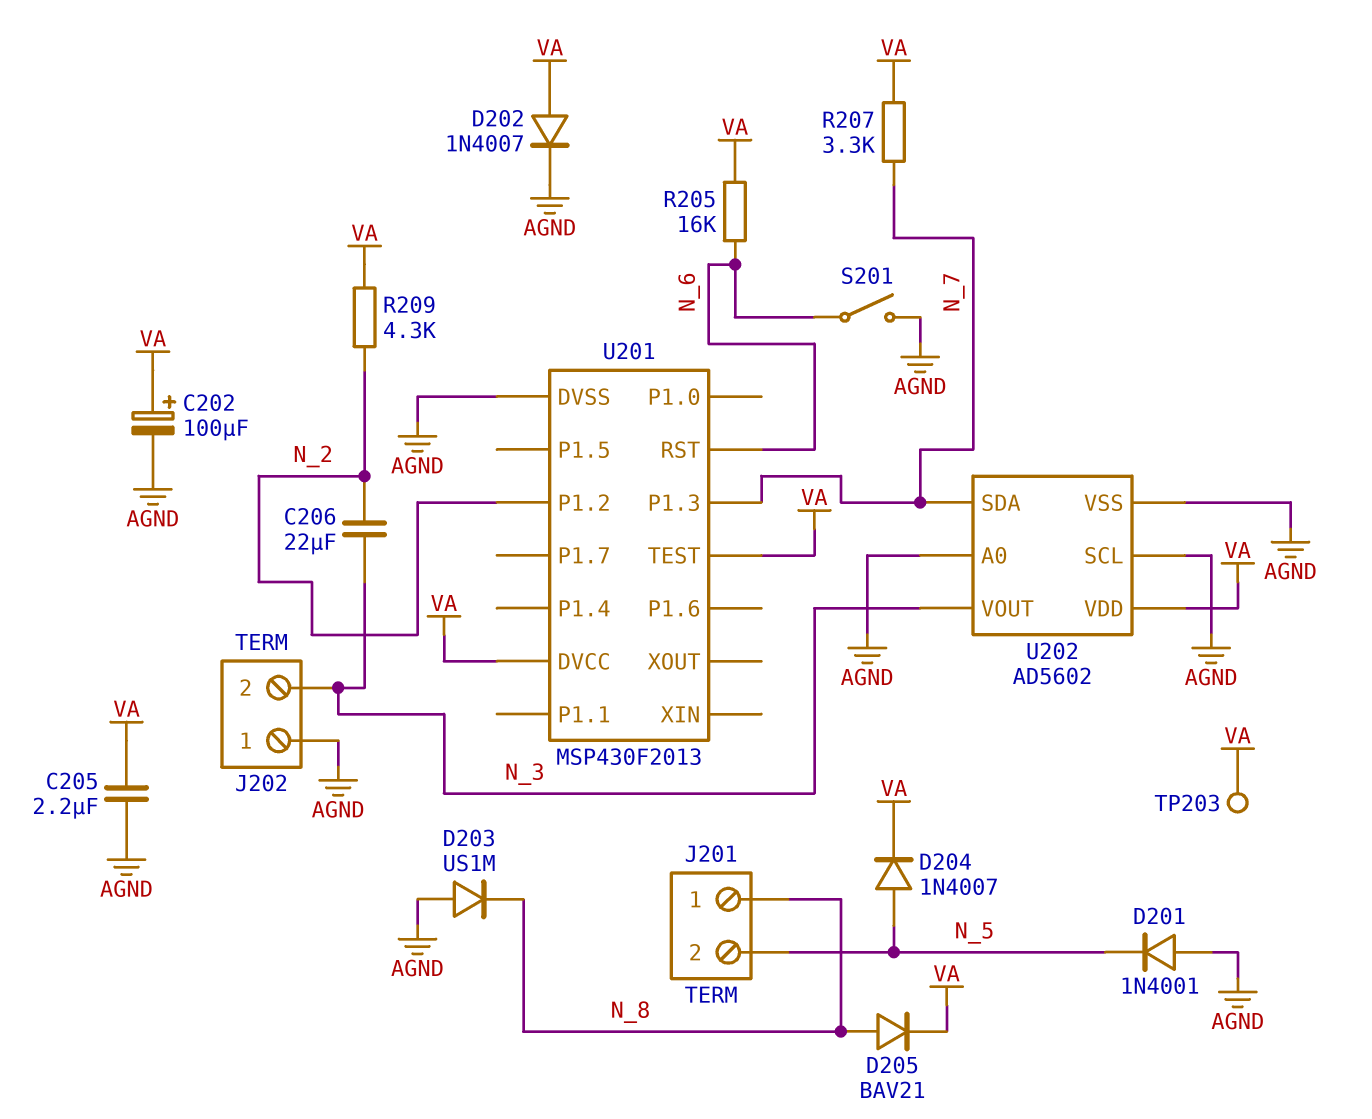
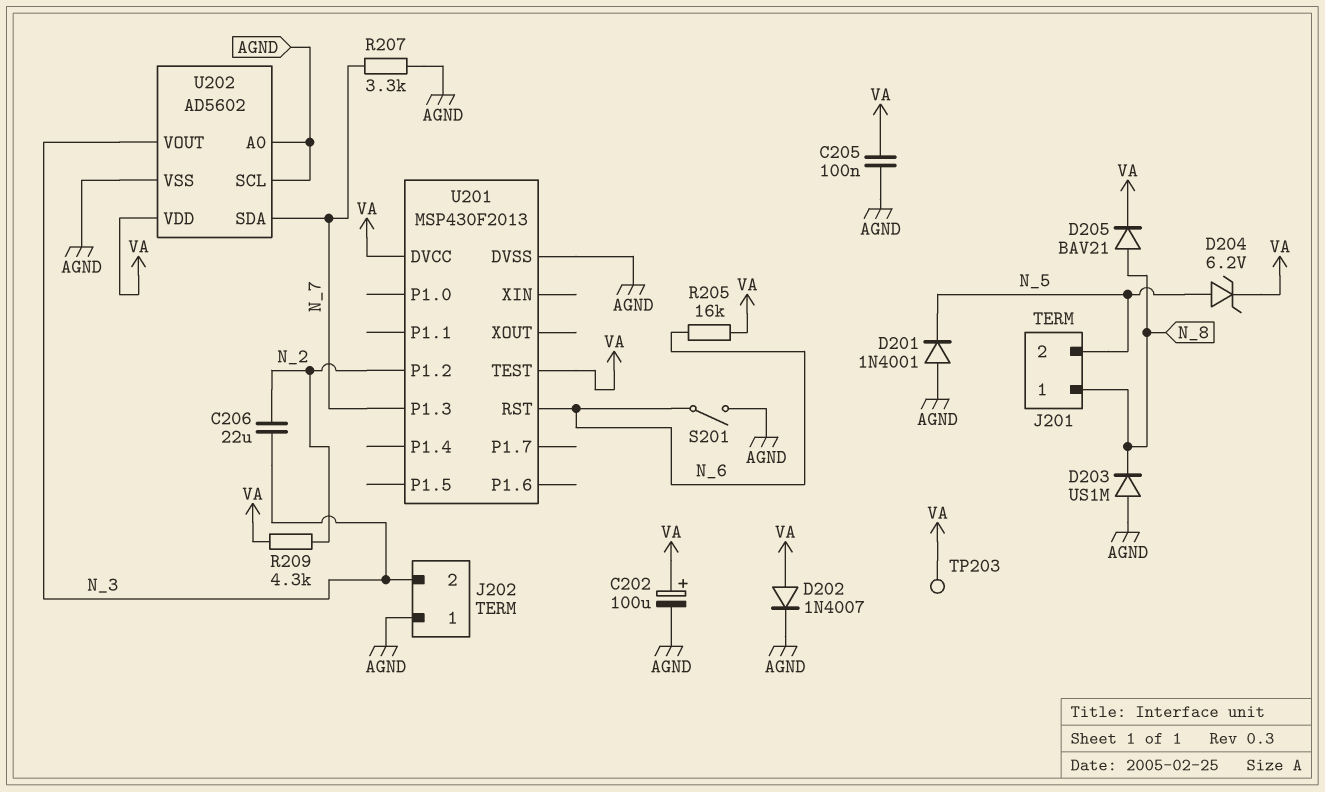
C205: 2.2uF (AGND, VA) -> 100nF (AGND, VA)
D204: diode 1N4007 (A N_5, K VA) -> zener 6.2V (A N_5, K VA)
R207: 3.3k (N_7, VA) -> 3.3k (AGND, N_7)

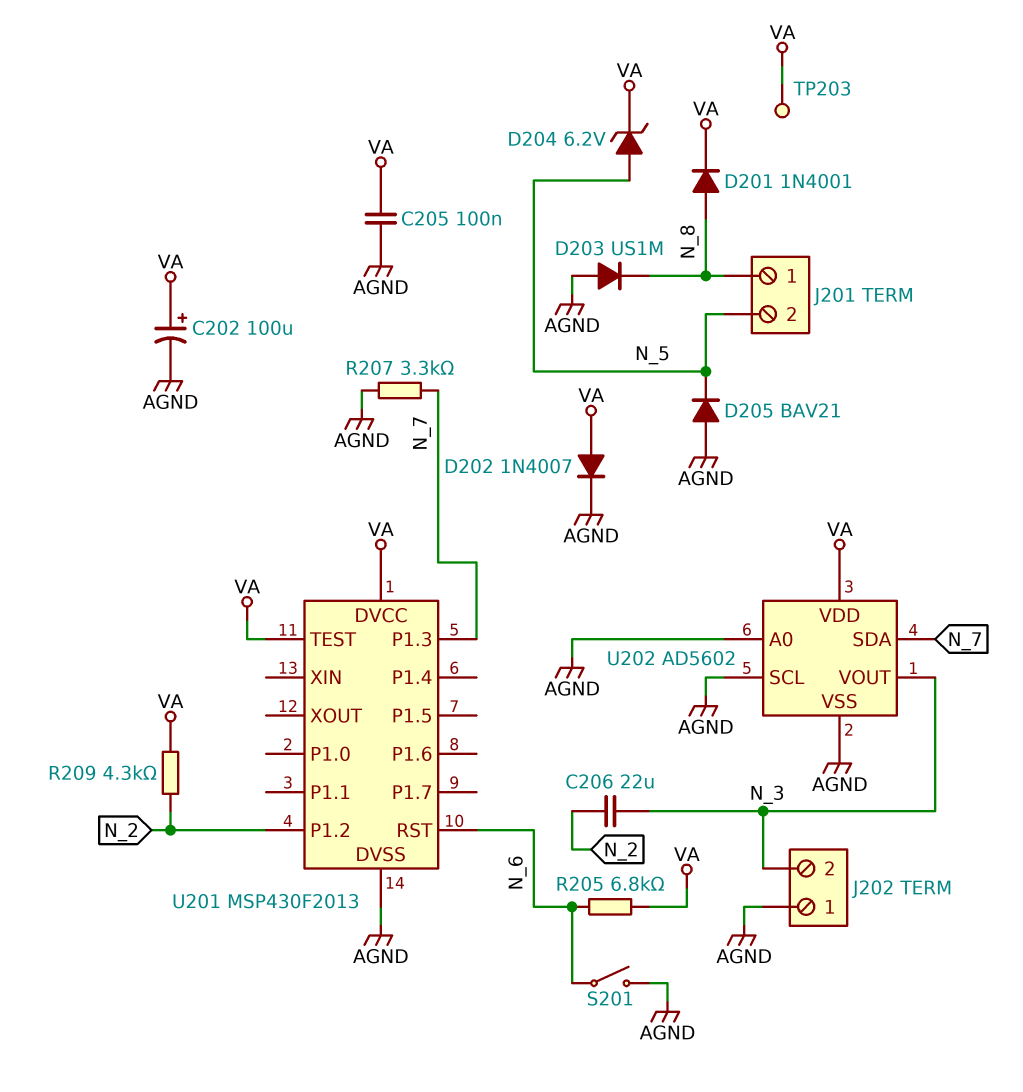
D201: diode 1N4001 (A AGND, K N_5) -> diode 1N4001 (A N_8, K VA)
D205: diode BAV21 (A N_8, K VA) -> diode BAV21 (A AGND, K N_5)
R205: 16k (N_6, VA) -> 6.8k (N_6, VA)

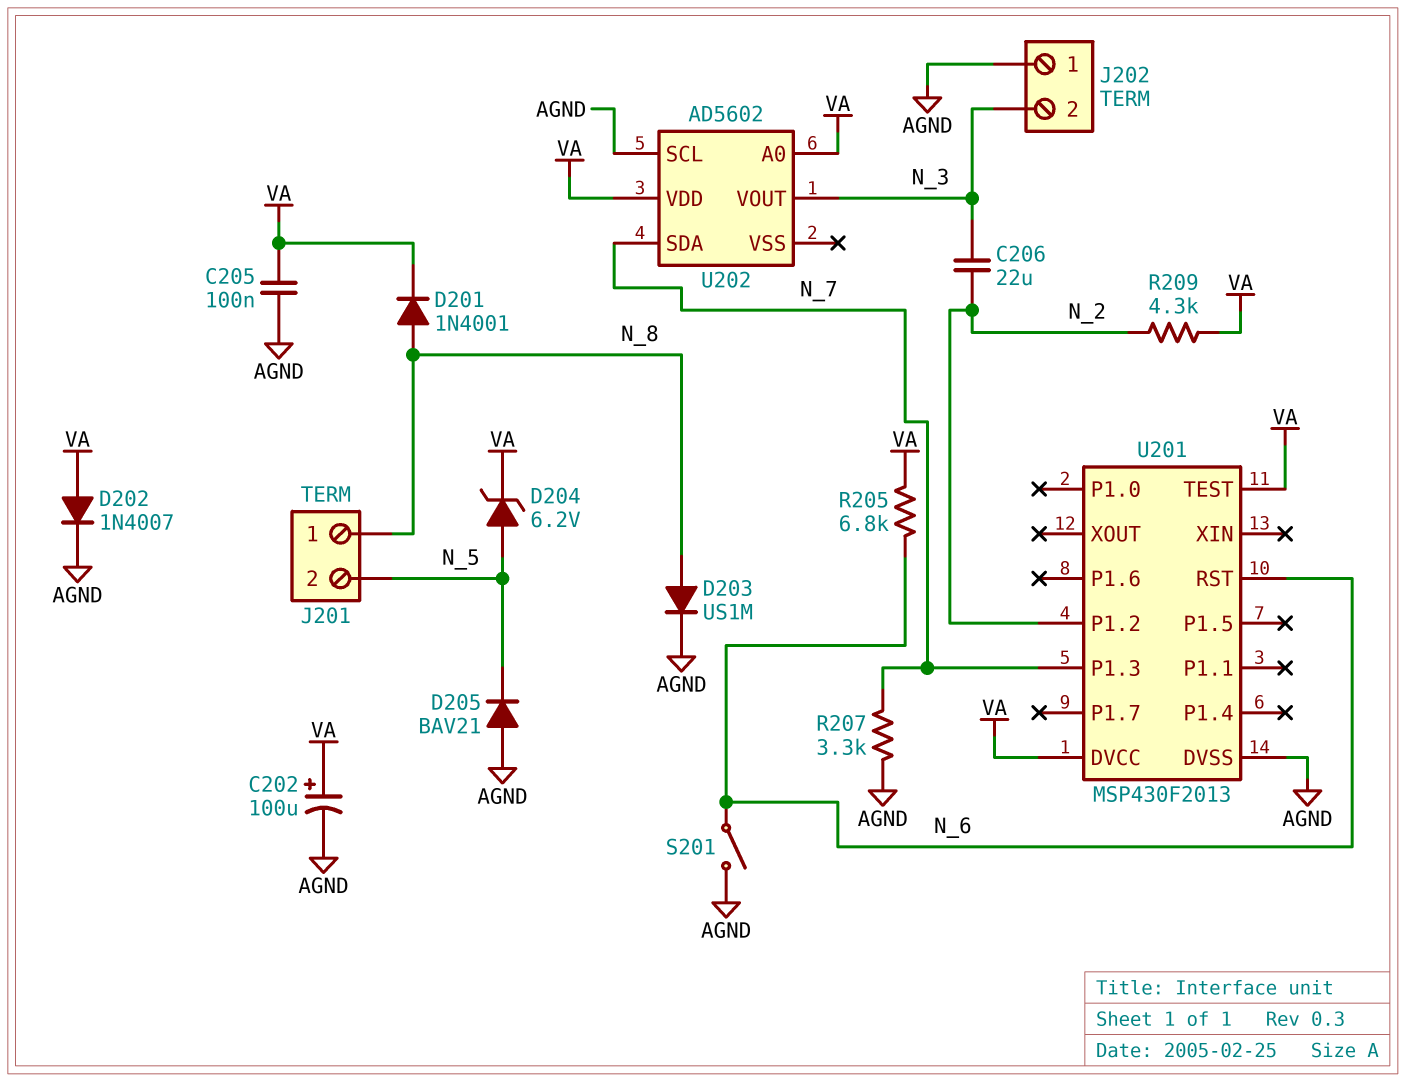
D203: diode US1M (A AGND, K N_8) -> diode US1M (A N_8, K AGND)
TP203: test point (VA) -> none
U202 pin A0: AGND -> VA
U202 pin VSS: AGND -> none

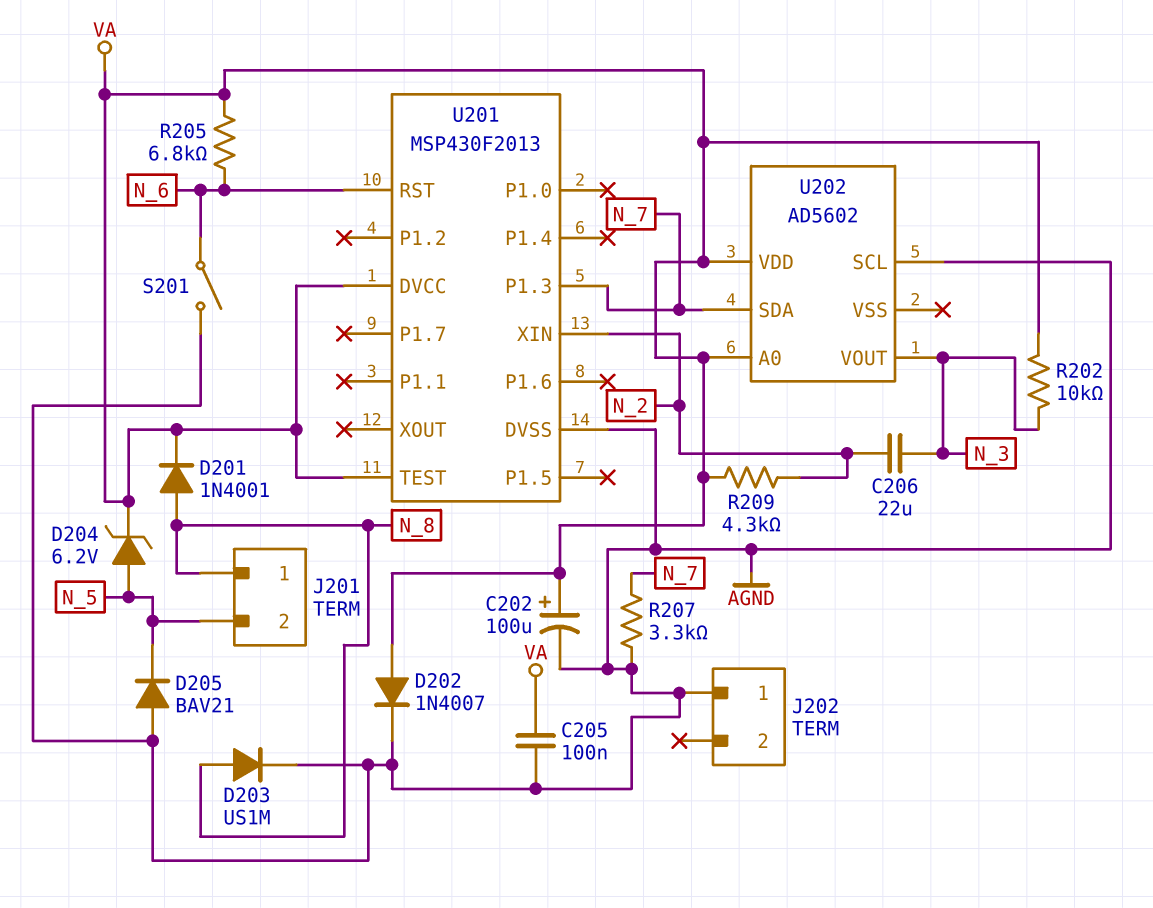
J202 pin 2: N_3 -> none
R202: none -> 10k (N_3, VA)
U201 pin P1.2: N_2 -> none
U201 pin XIN: none -> N_2

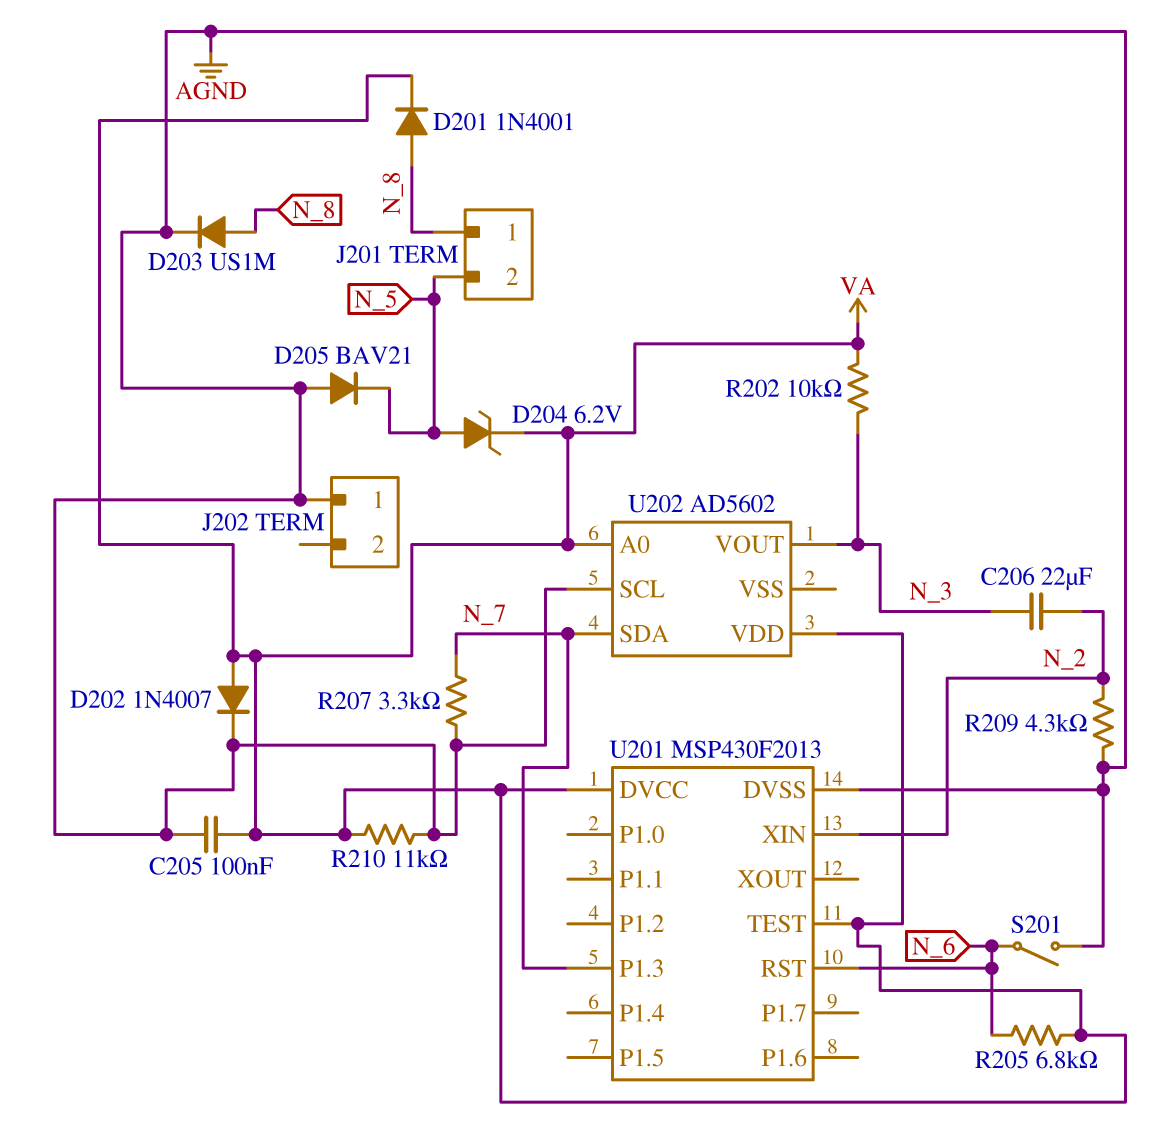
C202: 100uF (plus VA, minus AGND) -> none
R209: 4.3k (N_2, VA) -> 4.3k (AGND, N_2)
R210: none -> 11k (AGND, VA)

